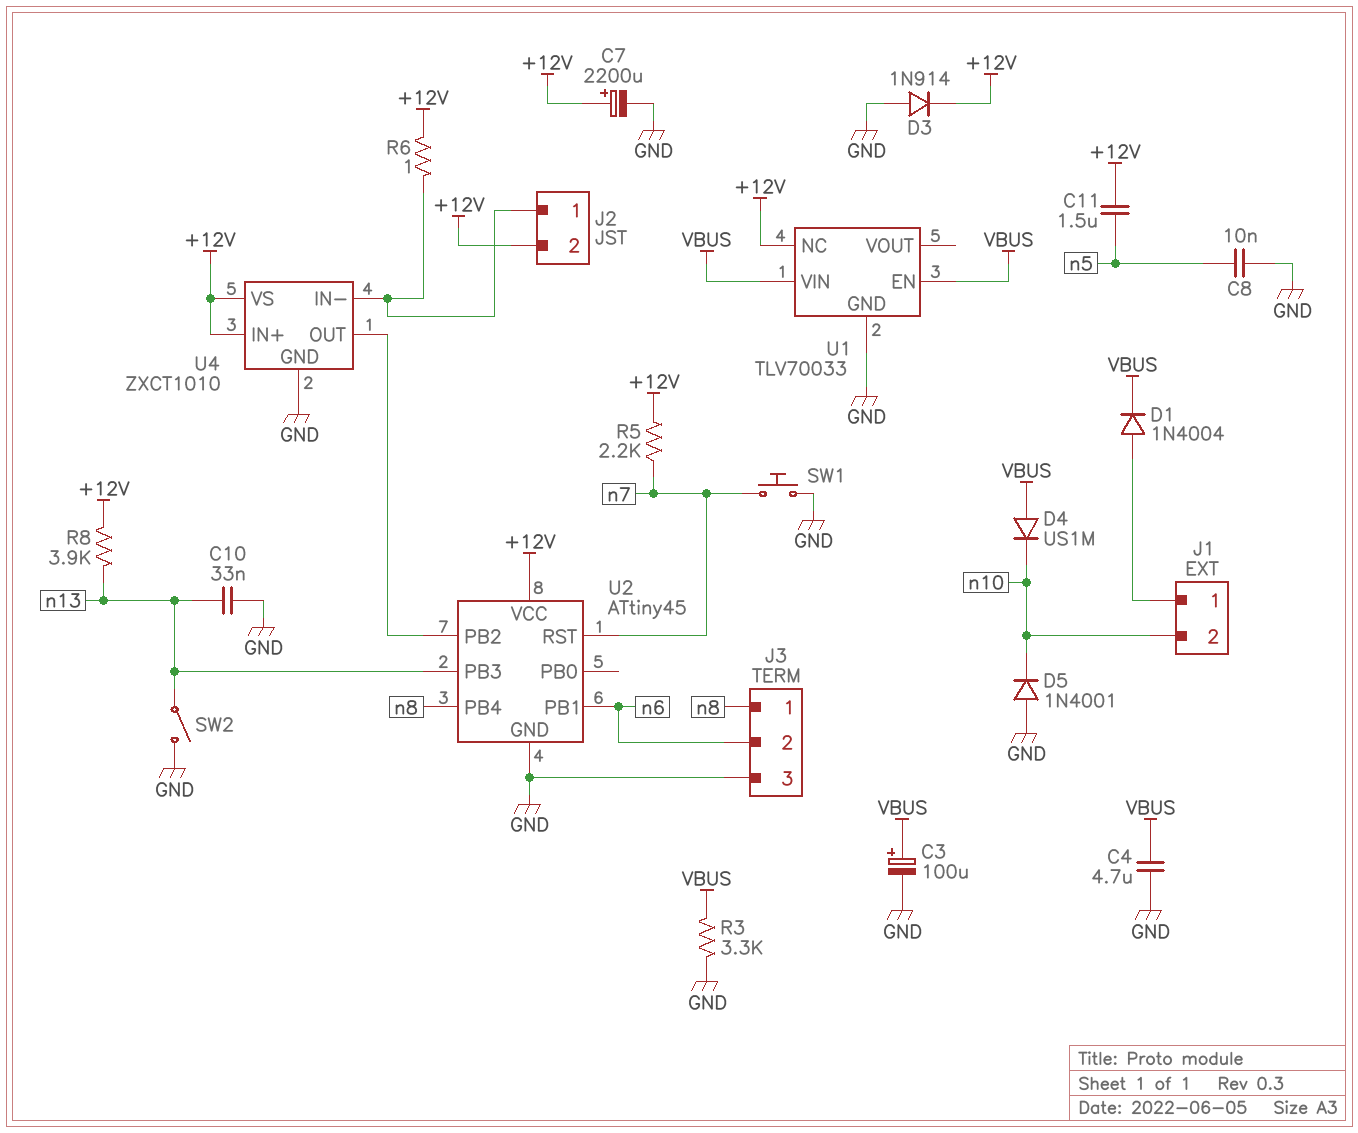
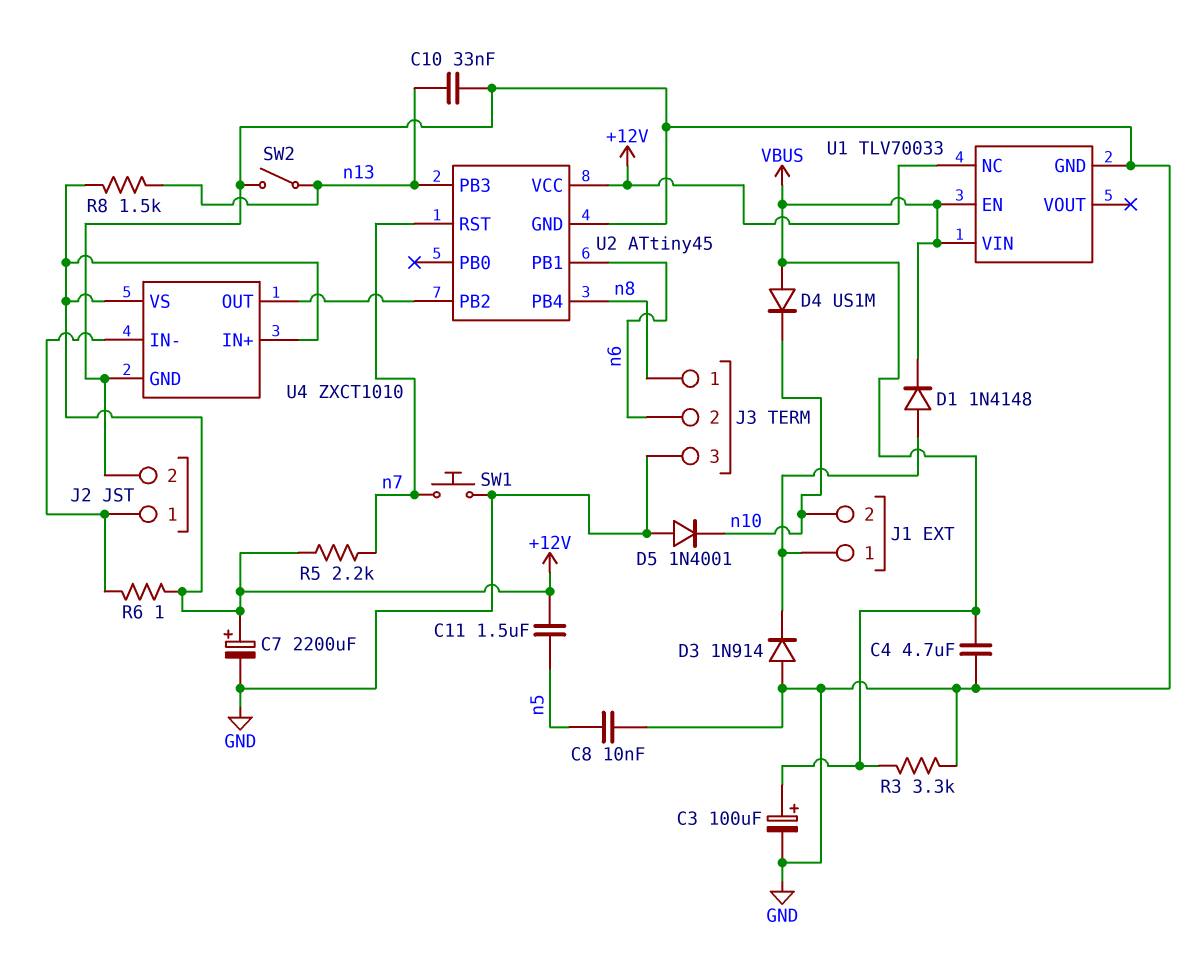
D1: diode 1N4004 (A J1/1, K VBUS) -> diode 1N4148 (A J1/1, K VBUS)
D3: diode 1N914 (A GND, K +12V) -> diode 1N914 (A GND, K J1/1)
J2 pin 2: +12V -> GND
R8: 3.9k (+12V, n13) -> 1.5k (+12V, n13)

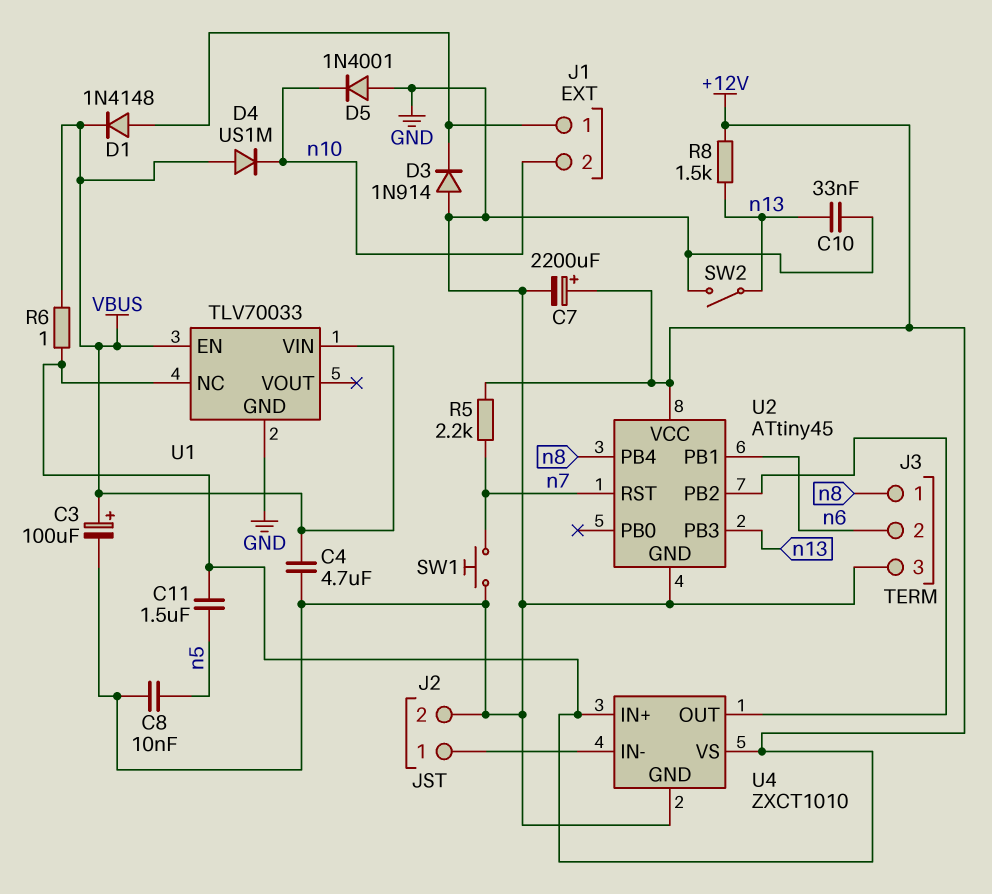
R3: 3.3k (GND, VBUS) -> none
R6: 1 (+12V, J2/1) -> 1 (+12V, VBUS)

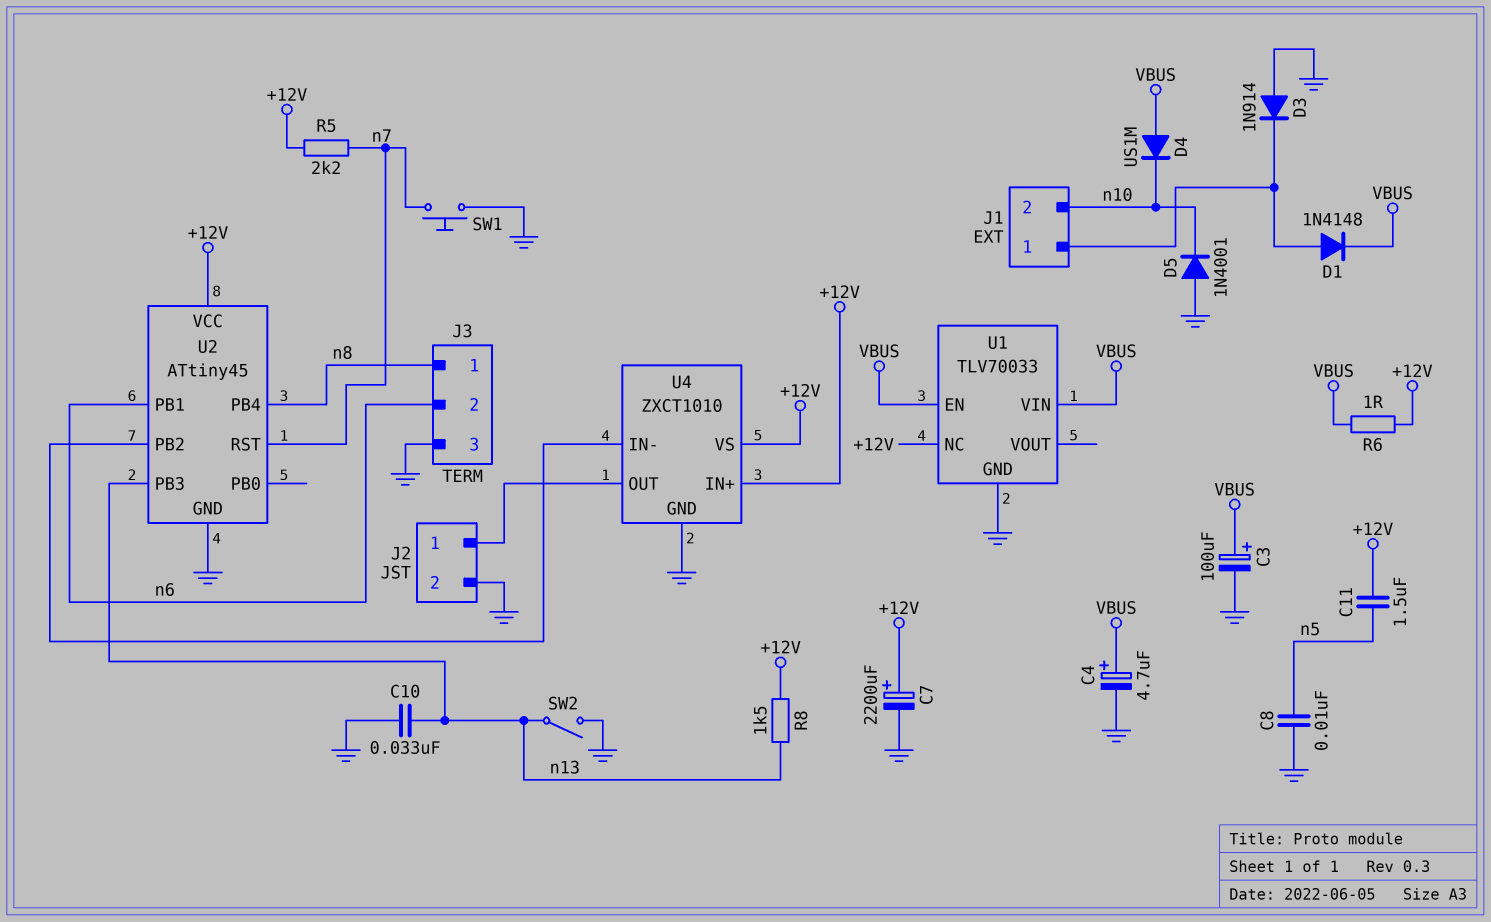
C4: 4.7uF (GND, VBUS) -> 4.7uF (plus VBUS, minus GND)
U4 pin IN-: J2/1 -> U2/PB2
U4 pin OUT: U2/PB2 -> J2/1

